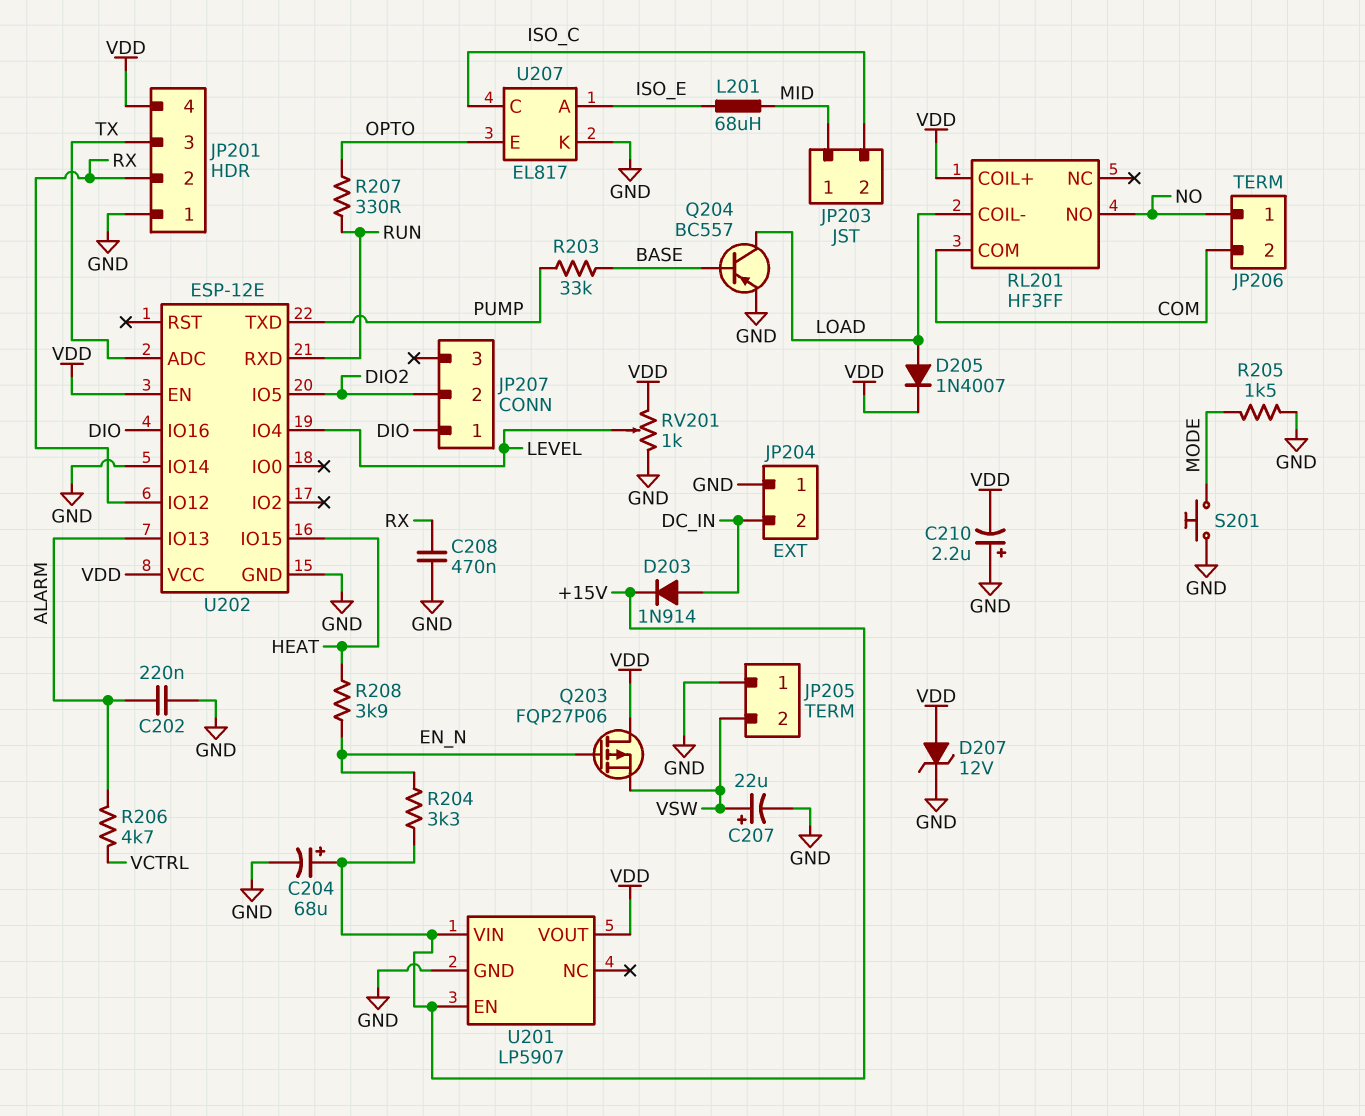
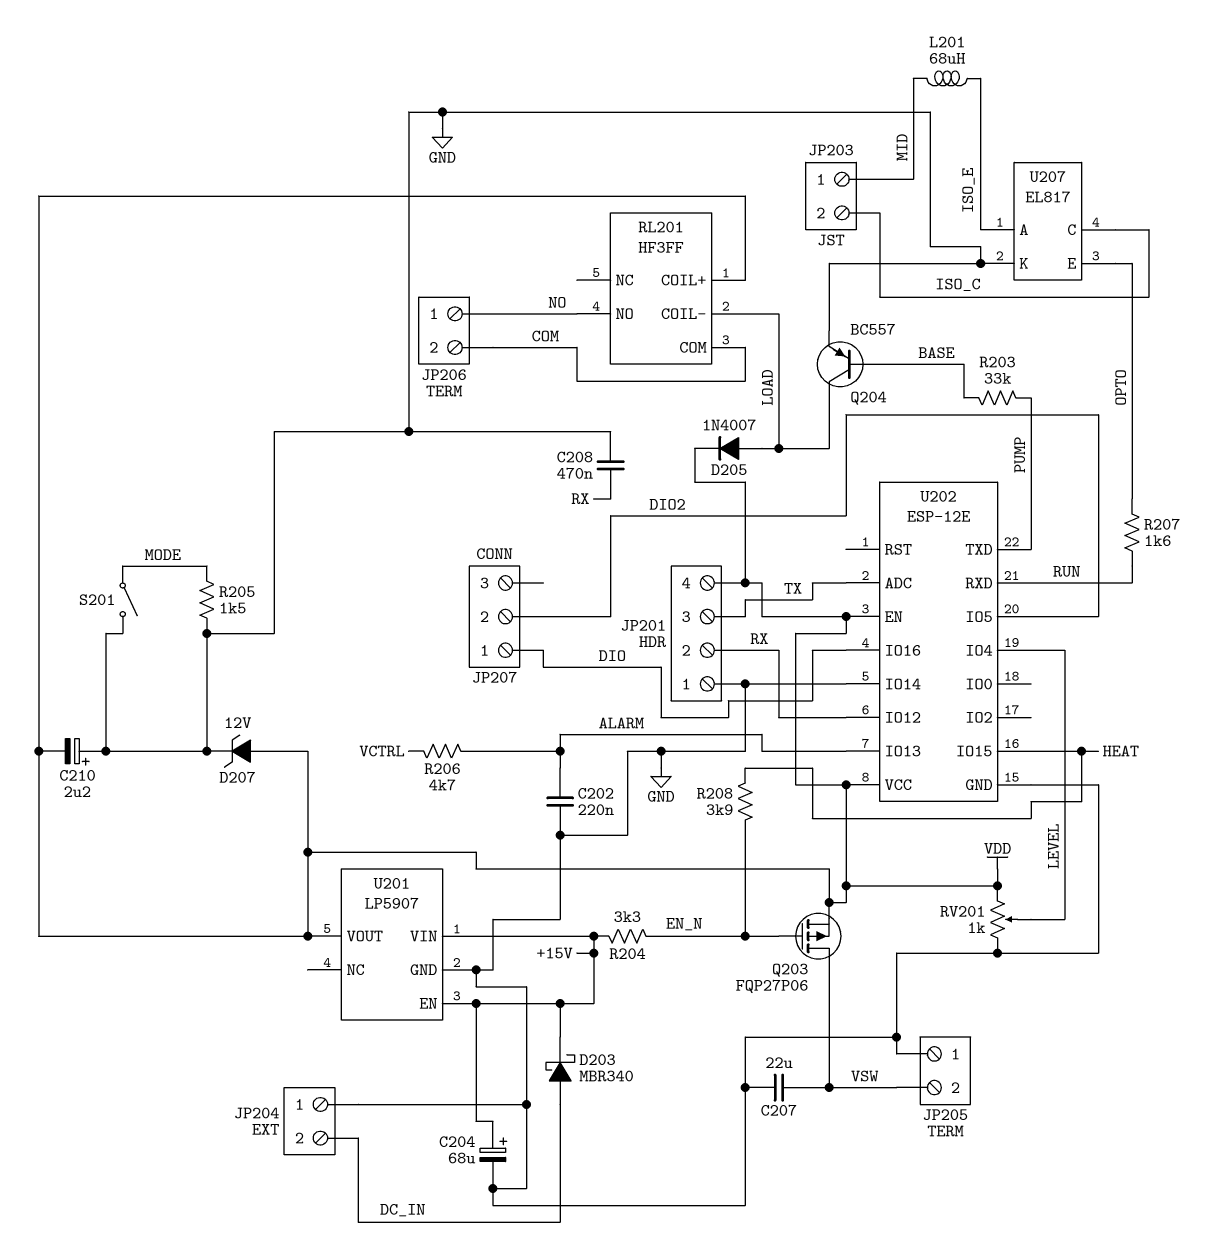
C207: 22uF (plus VSW, minus GND) -> 22uF (GND, VSW)
D203: diode 1N914 (A DC_IN, K +15V) -> schottky MBR340 (A DC_IN, K +15V)
Q203: PMOS FQP27P06 (G EN_N, D VDD, S VSW) -> PMOS FQP27P06 (G EN_N, D VSW, S VDD)
R207: 330 (OPTO, RUN) -> 1.6k (OPTO, RUN)
S201: button (GND, MODE) -> switch (GND, MODE)

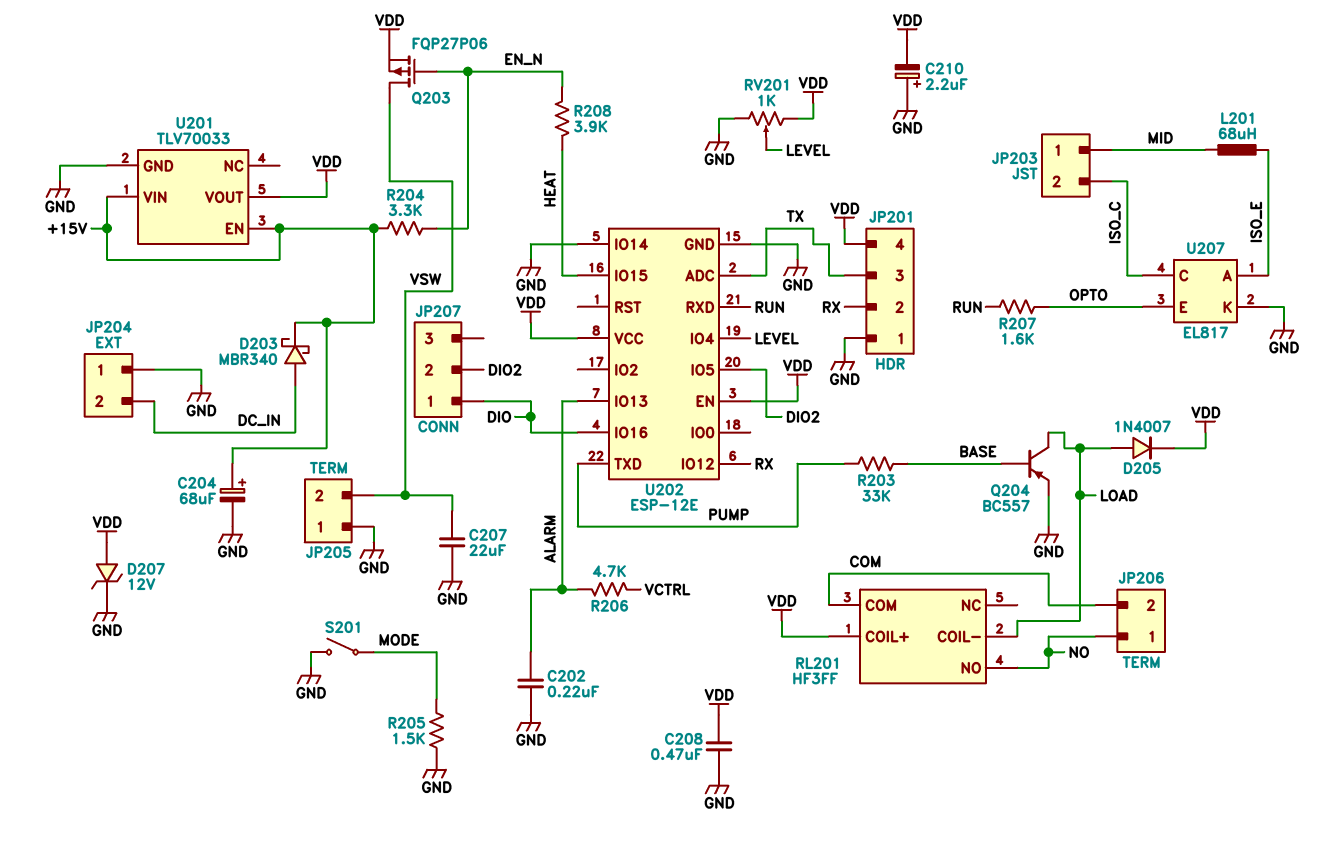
C208: 470nF (GND, RX) -> 470nF (GND, VDD)
U201: LP5907 -> TLV70033

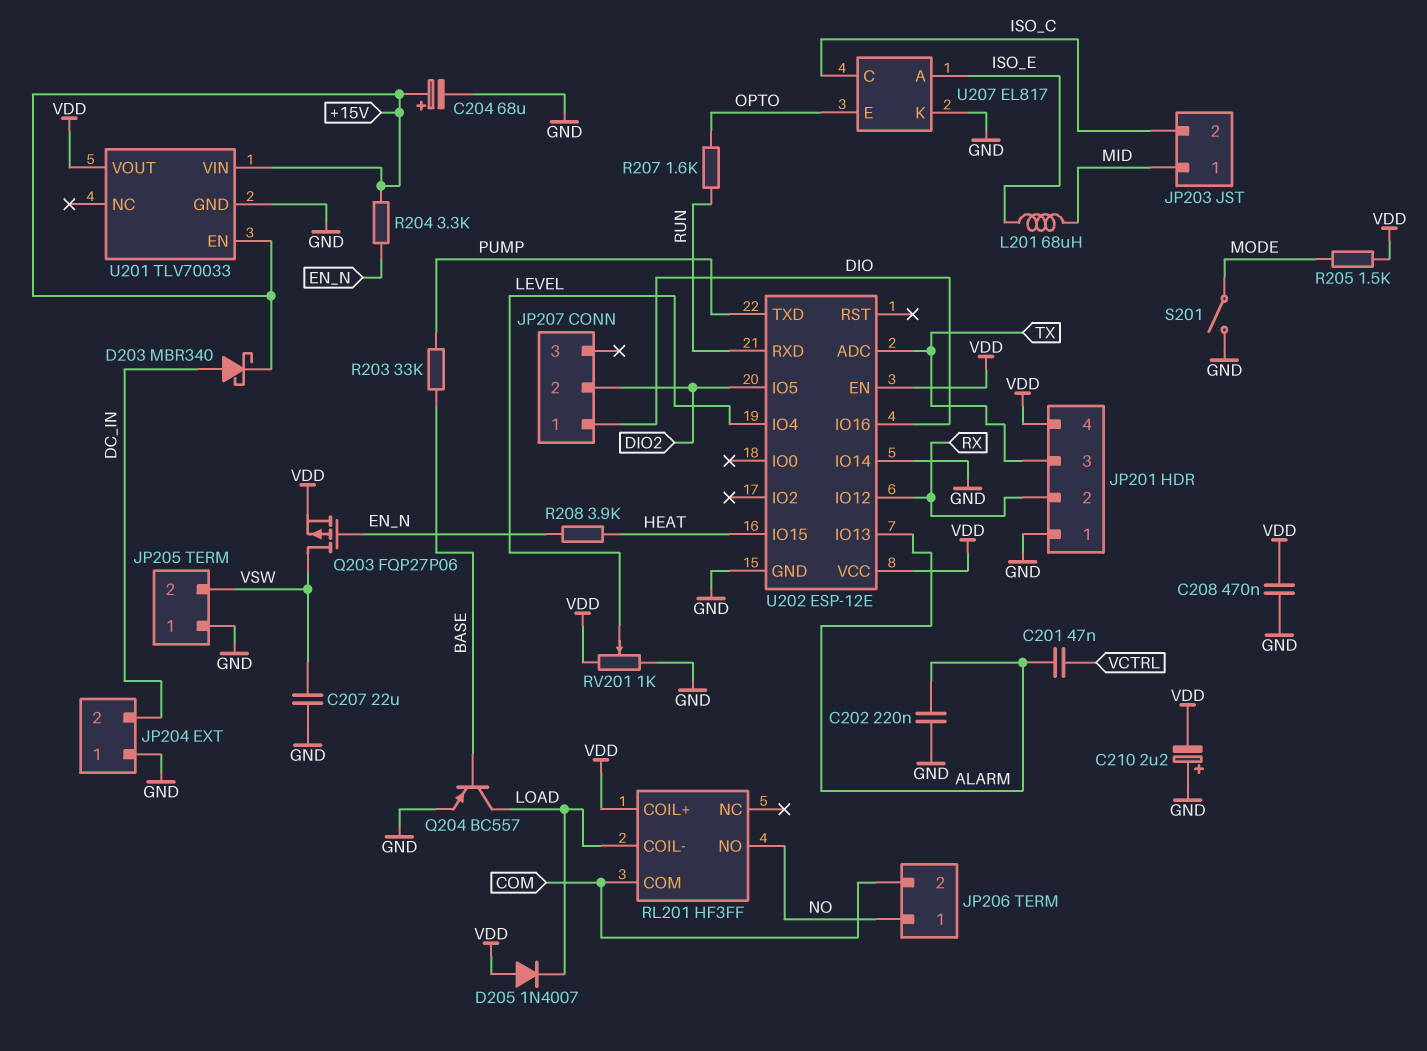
C201: none -> 47nF (ALARM, VCTRL)
D205: diode 1N4007 (A LOAD, K VDD) -> diode 1N4007 (A VDD, K LOAD)
D207: zener 12V (A VDD, K GND) -> none
R205: 1.5k (GND, MODE) -> 1.5k (MODE, VDD)
R206: 4.7k (ALARM, VCTRL) -> none

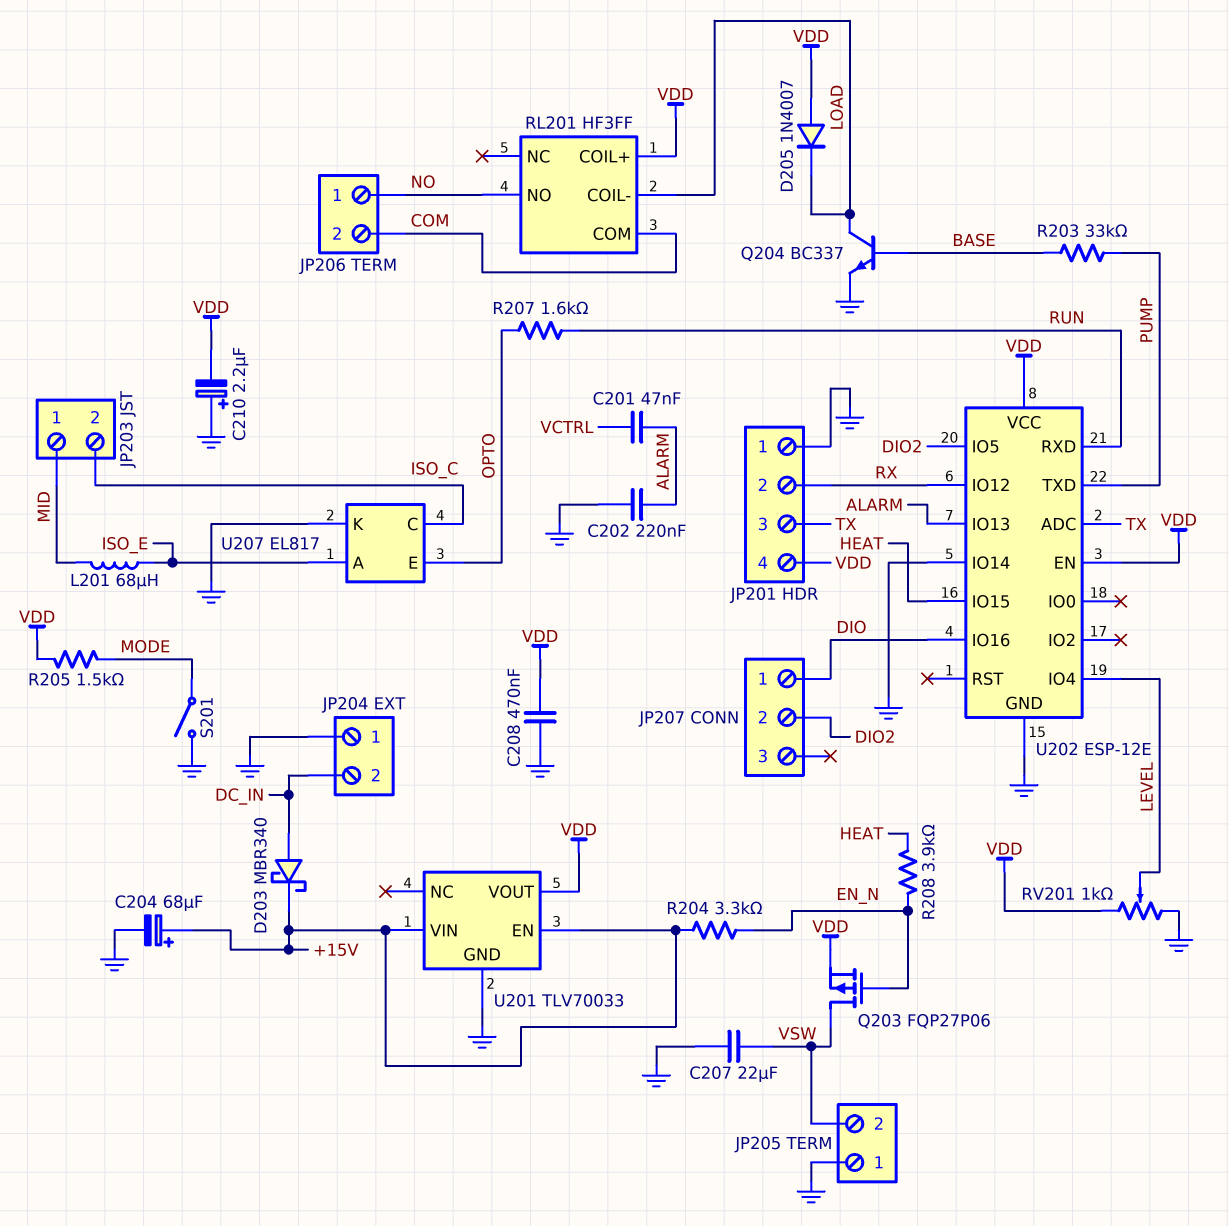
Q204: PNP BC557 (B BASE, C LOAD, E GND) -> NPN BC337 (B BASE, C LOAD, E GND)

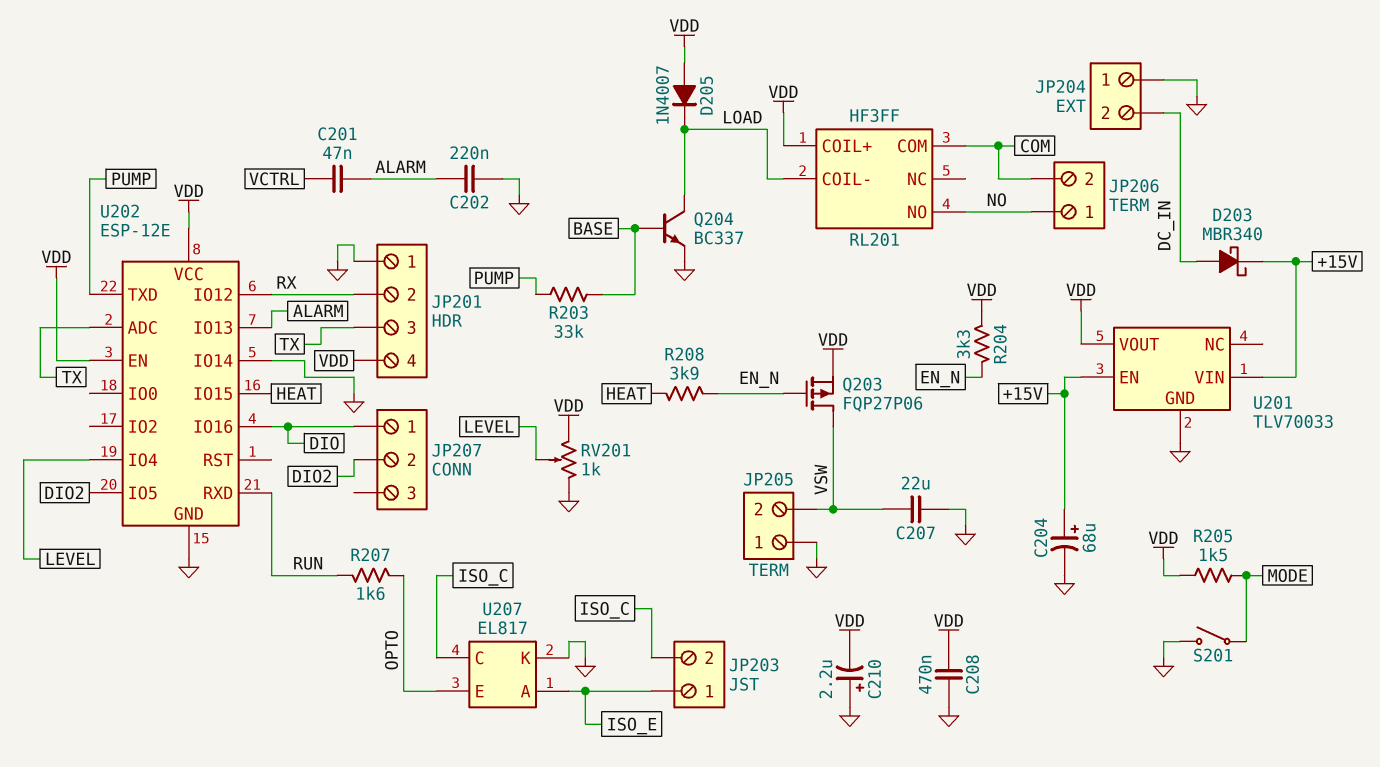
JP203 pin 1: MID -> ISO_E
L201: 68uH (ISO_E, MID) -> none
R204: 3.3k (+15V, EN_N) -> 3.3k (EN_N, VDD)

